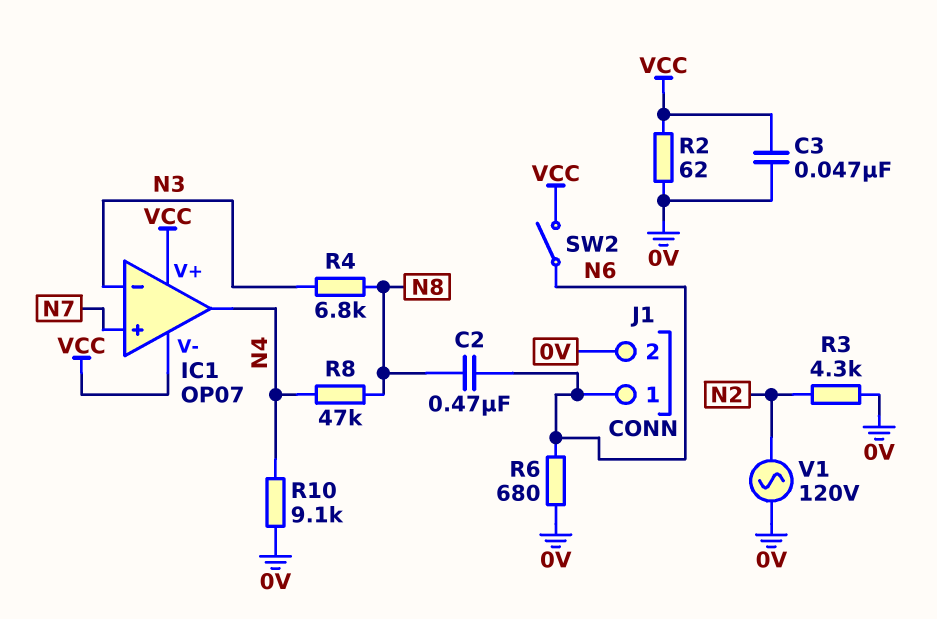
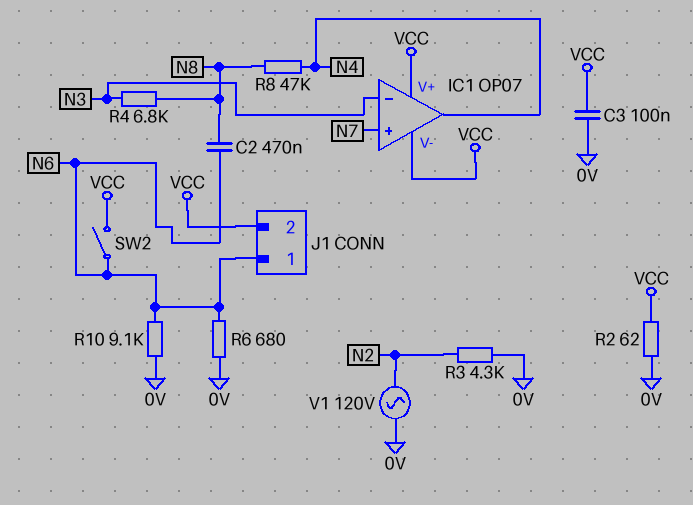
C3: 47nF (0V, VCC) -> 100nF (0V, VCC)
J1 pin 2: 0V -> VCC
R10: 9.1k (0V, N4) -> 9.1k (0V, N6)

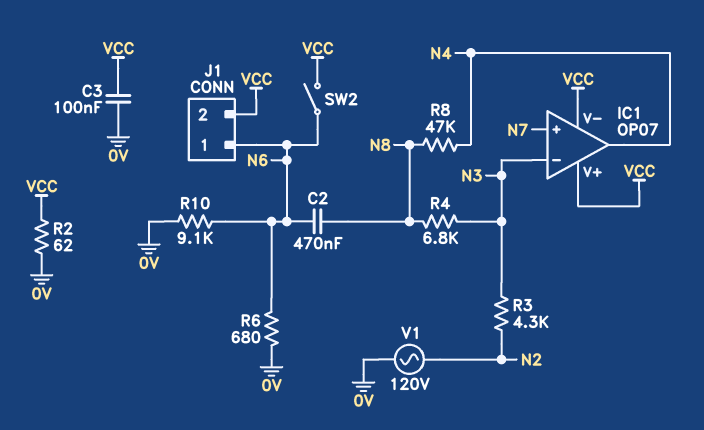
R3: 4.3k (0V, N2) -> 4.3k (N2, N3)

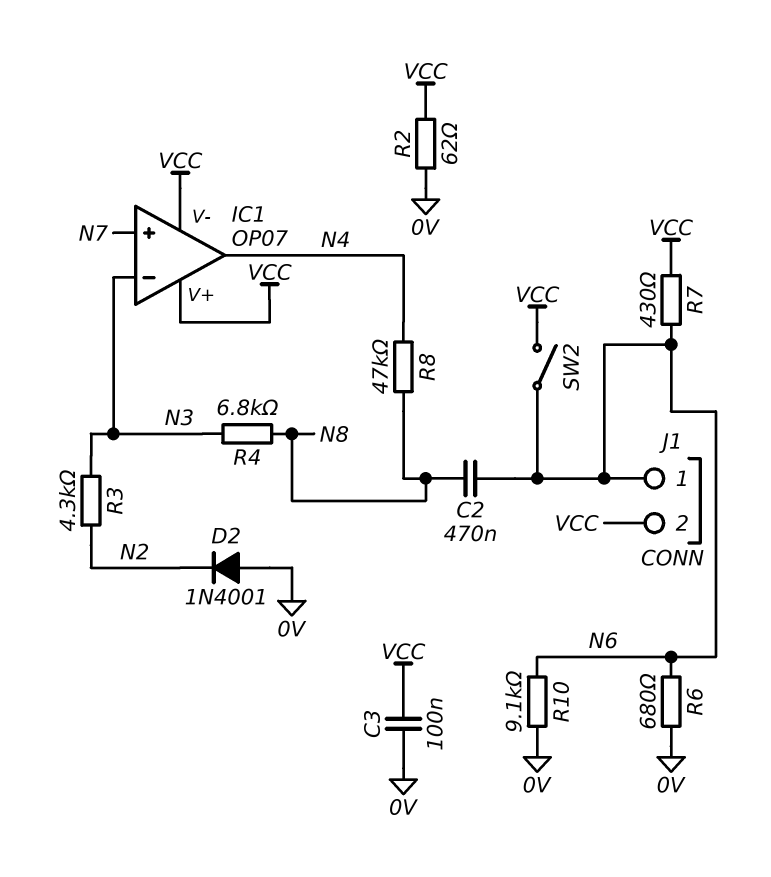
D2: none -> diode 1N4001 (A 0V, K N2)
R7: none -> 430 (N6, VCC)
V1: AC 120V (0V, N2) -> none

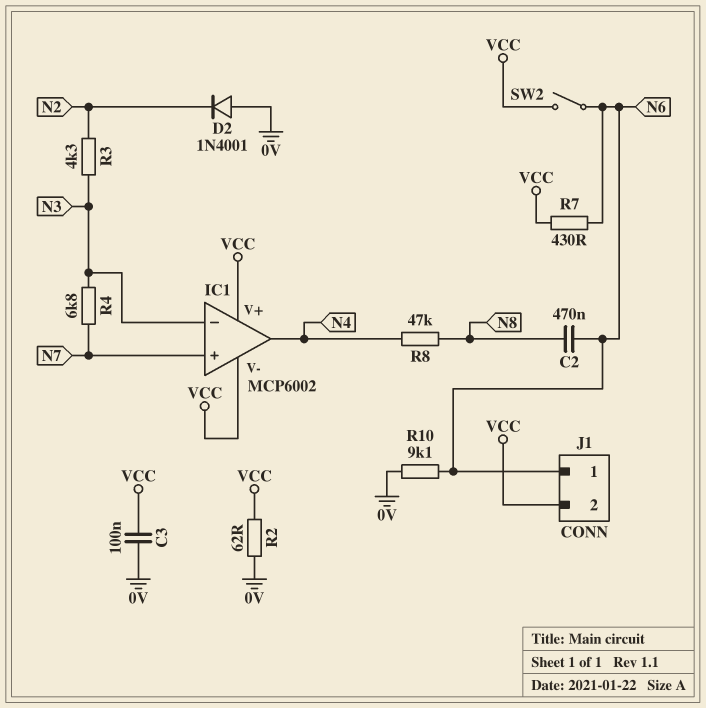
IC1: OP07 -> MCP6002
R4: 6.8k (N3, N8) -> 6.8k (N3, N7)
R6: 680 (0V, N6) -> none

